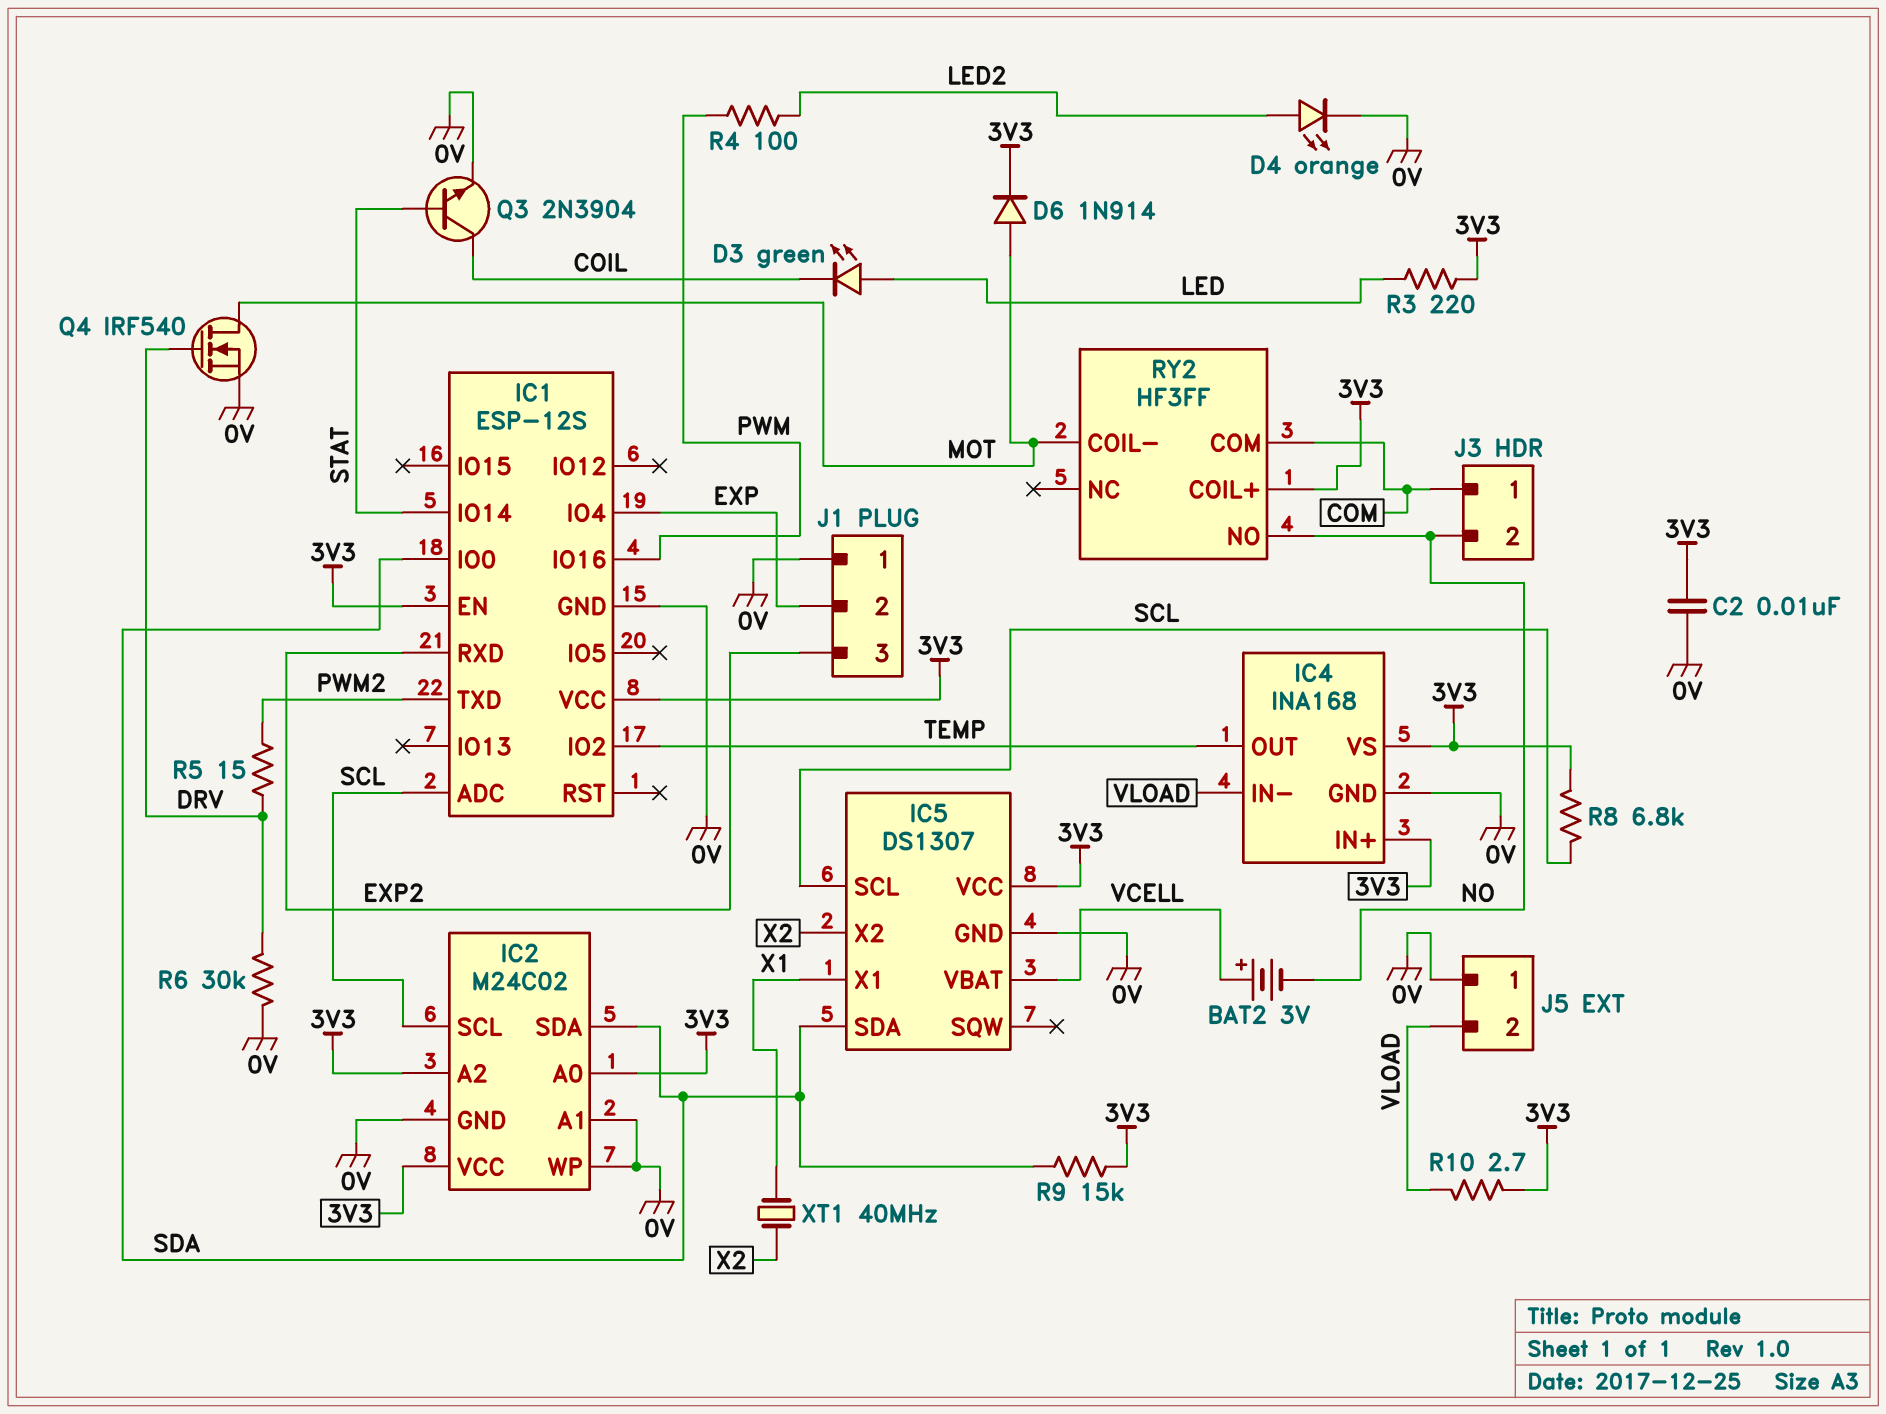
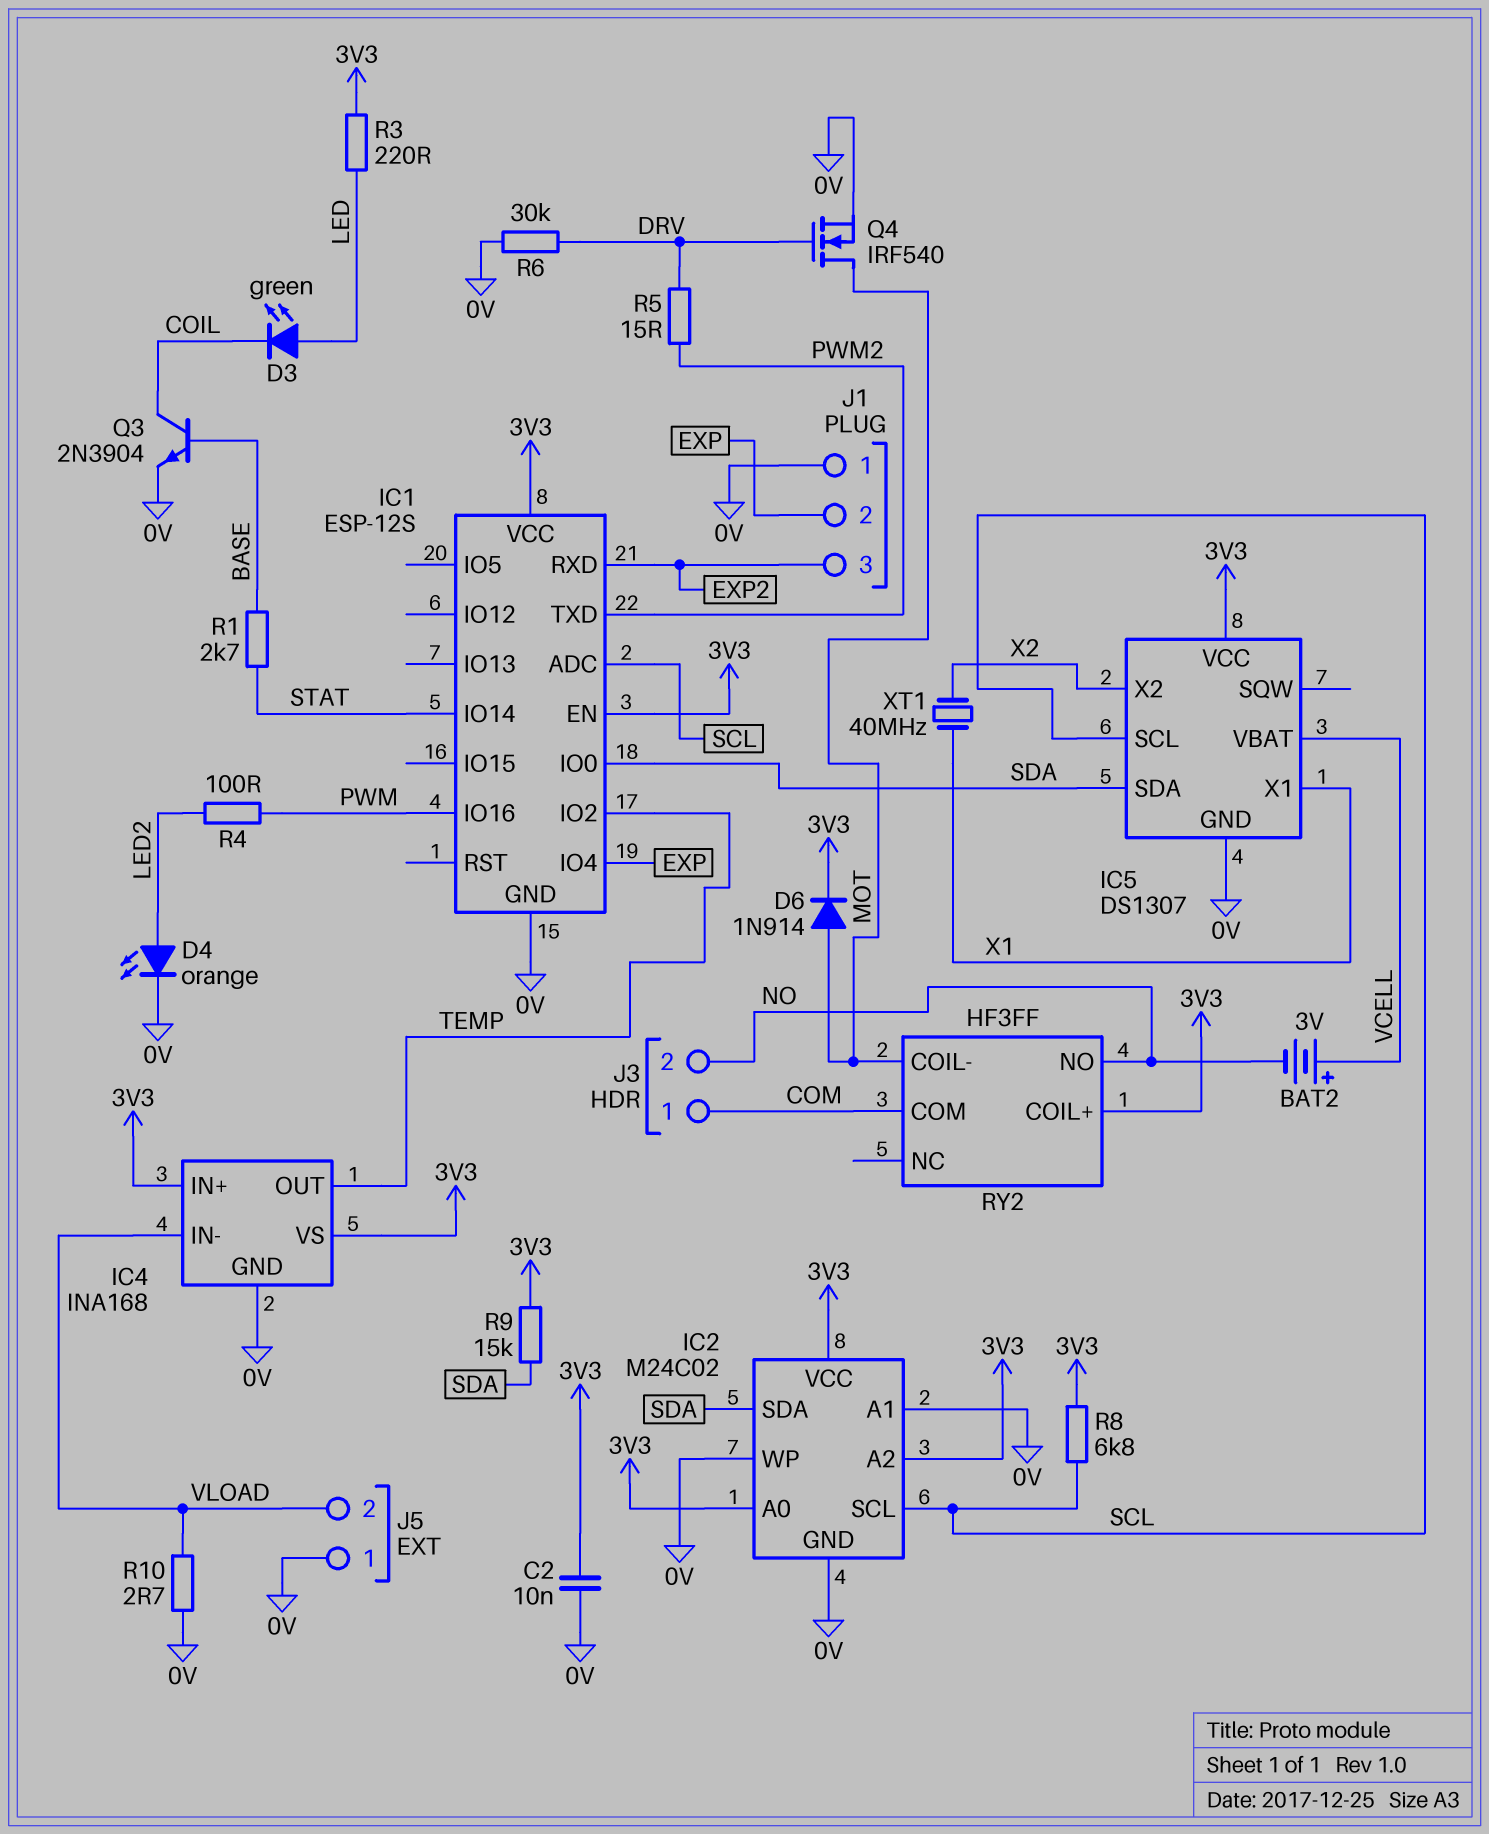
Q3: NPN 2N3904 (B STAT, C COIL, E 0V) -> NPN 2N3904 (B BASE, C COIL, E 0V)
R1: none -> 2.7k (BASE, STAT)
R10: 2.7 (3V3, VLOAD) -> 2.7 (0V, VLOAD)

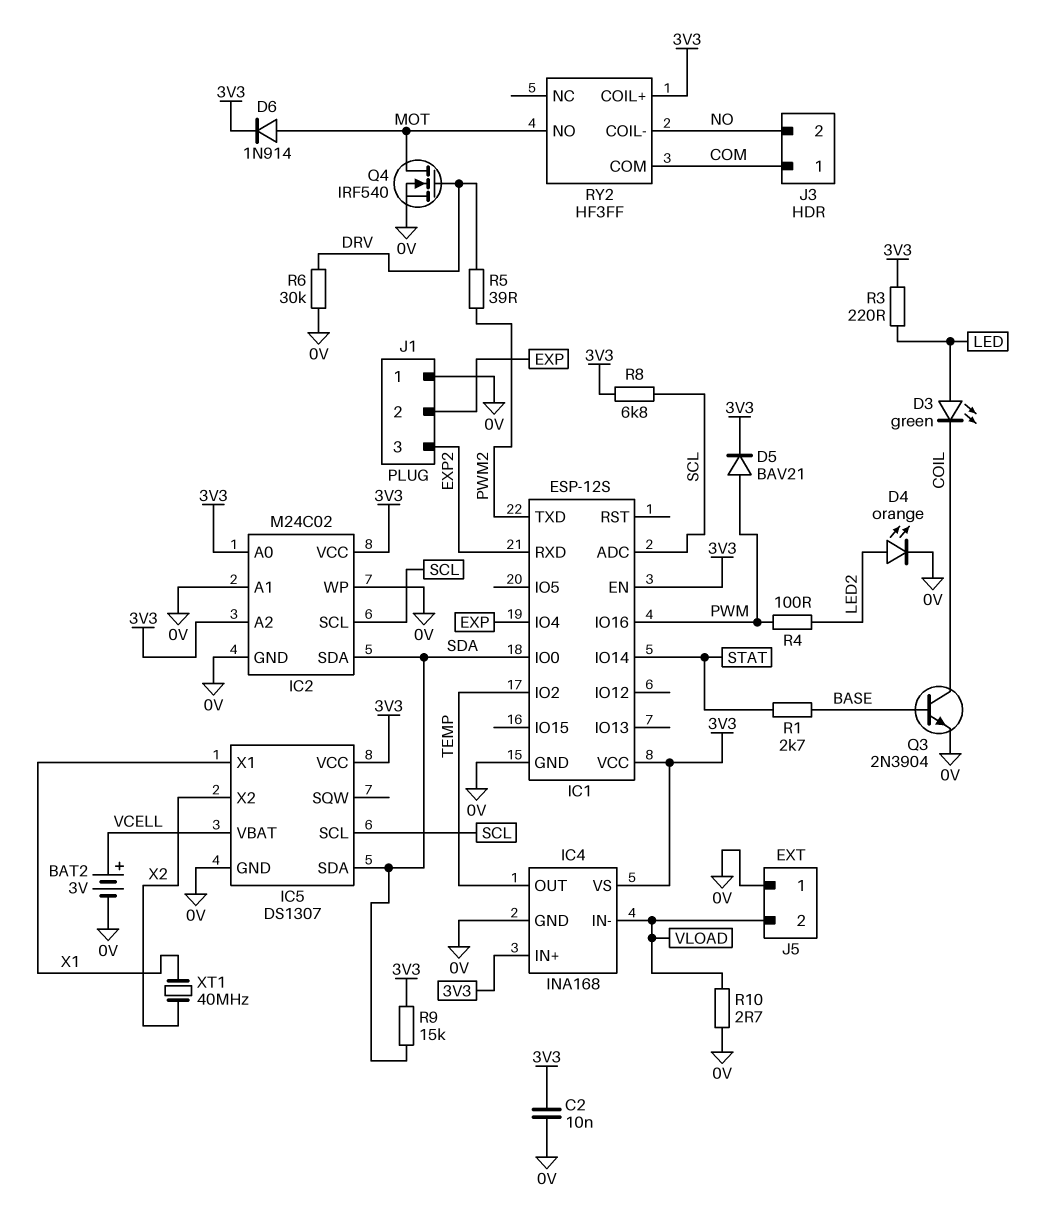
BAT2: 3V (plus VCELL, minus NO) -> 3V (plus VCELL, minus 0V)
D5: none -> diode BAV21 (A PWM, K 3V3)
R5: 15 (DRV, PWM2) -> 39 (DRV, PWM2)
RY2 pin COIL-: MOT -> NO
RY2 pin NO: NO -> MOT

